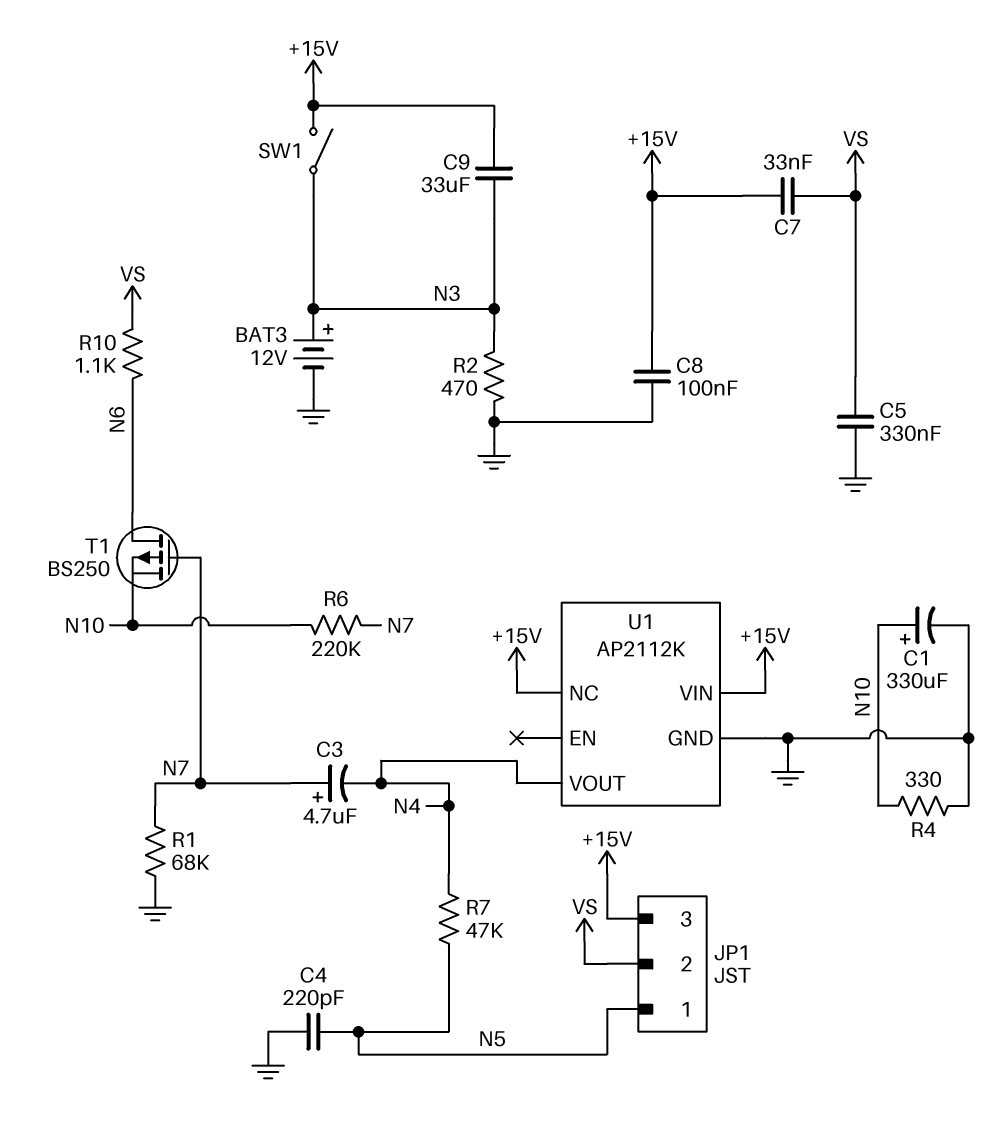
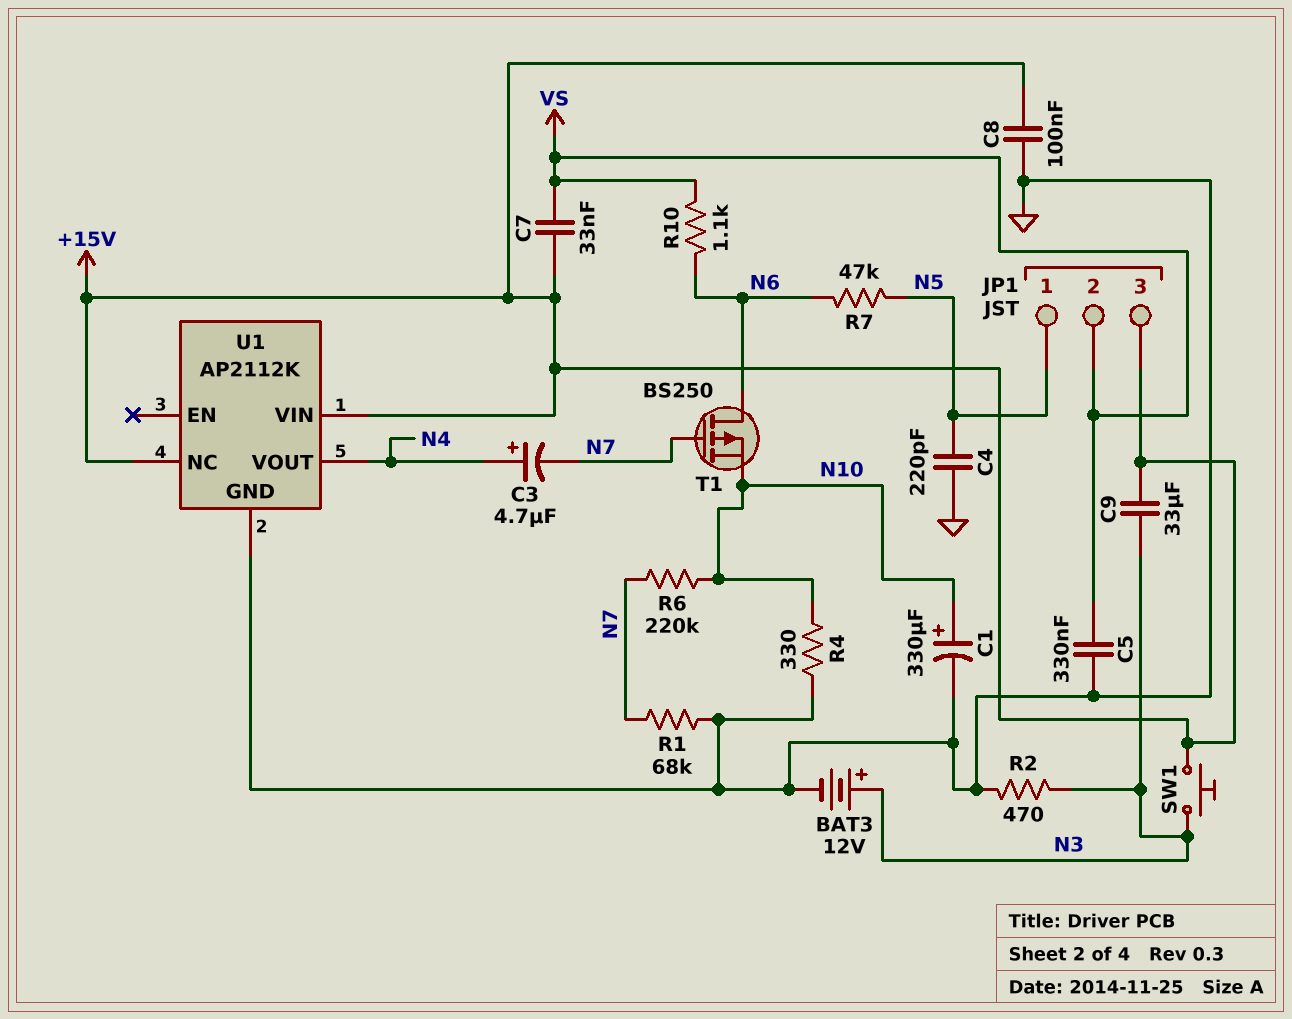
C3: 4.7uF (plus N7, minus N4) -> 4.7uF (plus N4, minus N7)
R7: 47k (N4, N5) -> 47k (N5, N6)
SW1: switch (+15V, N3) -> button (+15V, N3)

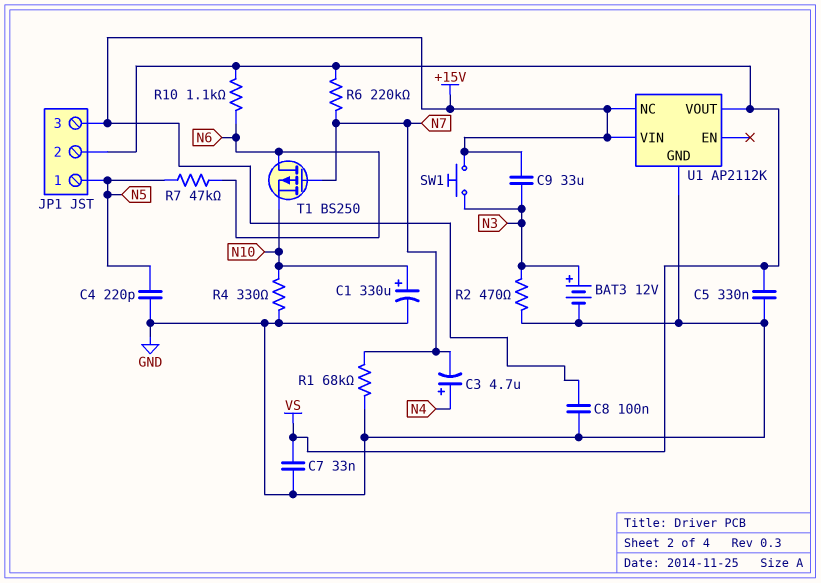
C7: 33nF (+15V, VS) -> 33nF (GND, VS)
R6: 220k (N7, N10) -> 220k (N7, VS)
U1 pin VOUT: N4 -> VS

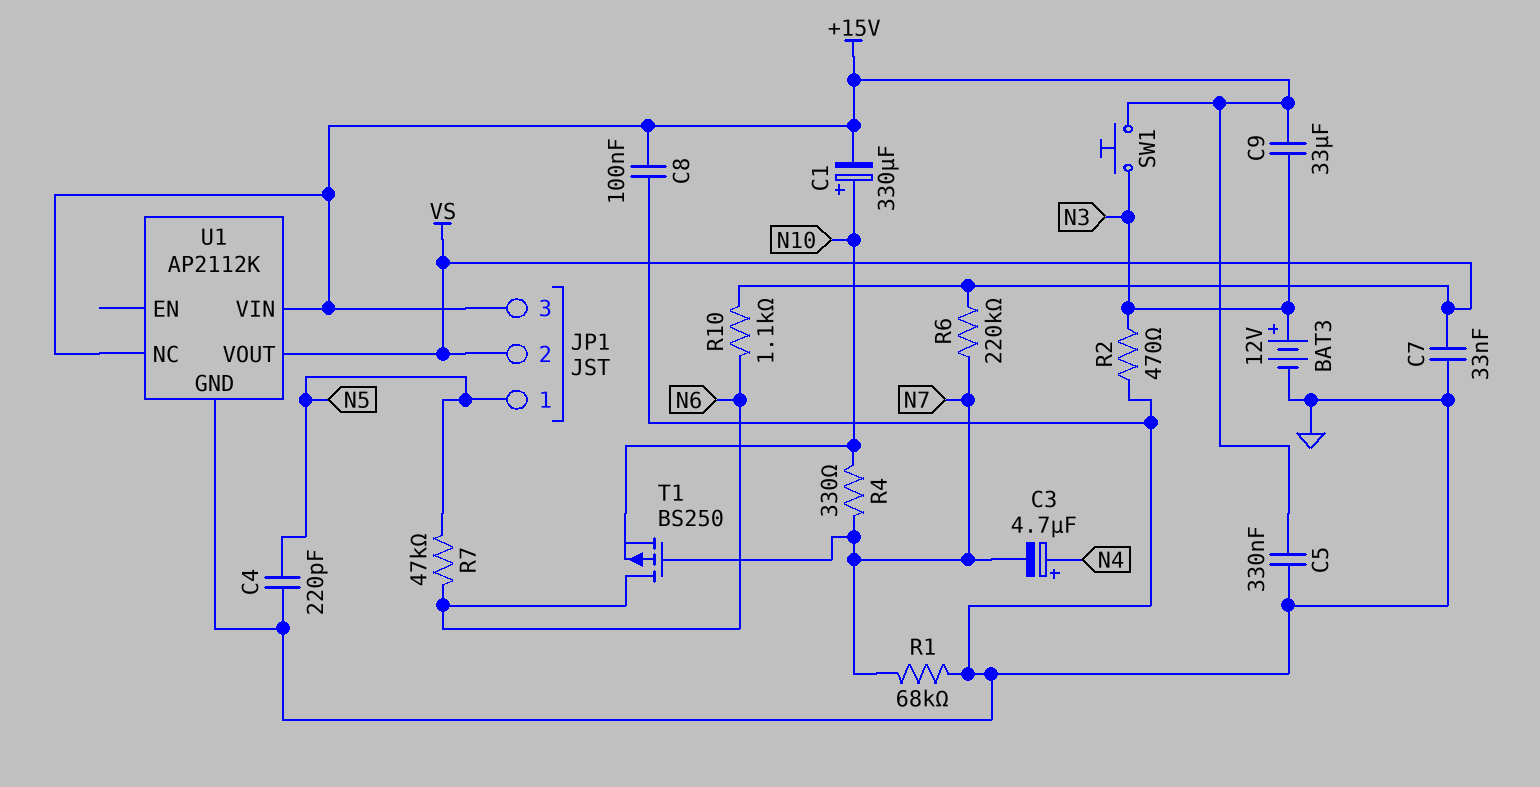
C1: 330uF (plus N10, minus GND) -> 330uF (plus N10, minus +15V)
C5: 330nF (GND, VS) -> 330nF (+15V, GND)
R4: 330 (GND, N10) -> 330 (N7, N10)

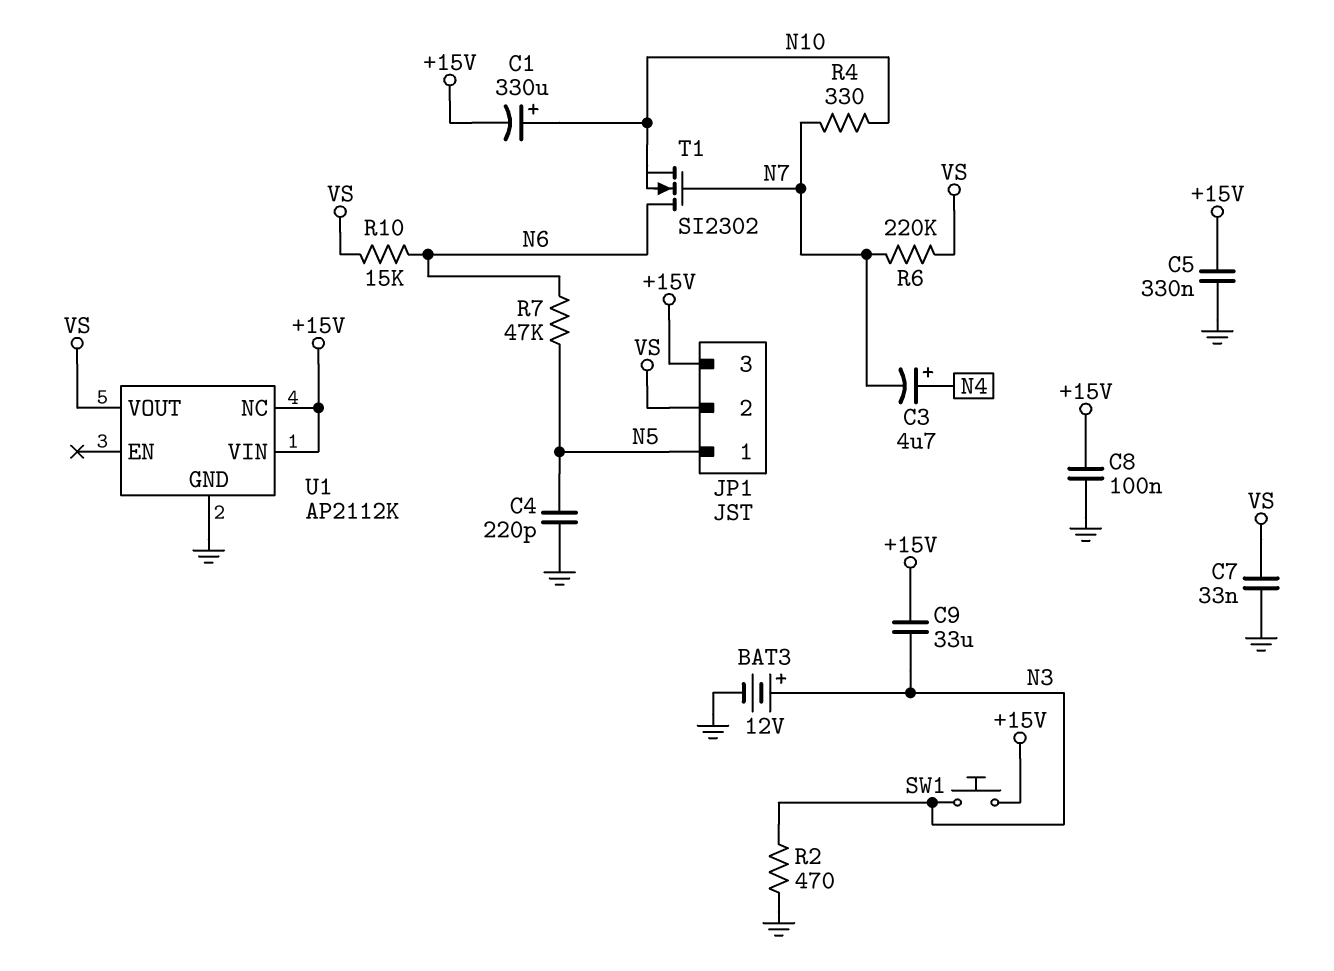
R1: 68k (GND, N7) -> none
R10: 1.1k (N6, VS) -> 15k (N6, VS)
T1: PMOS BS250 (G N7, D N6, S N10) -> NMOS SI2302 (G N7, D N6, S N10)

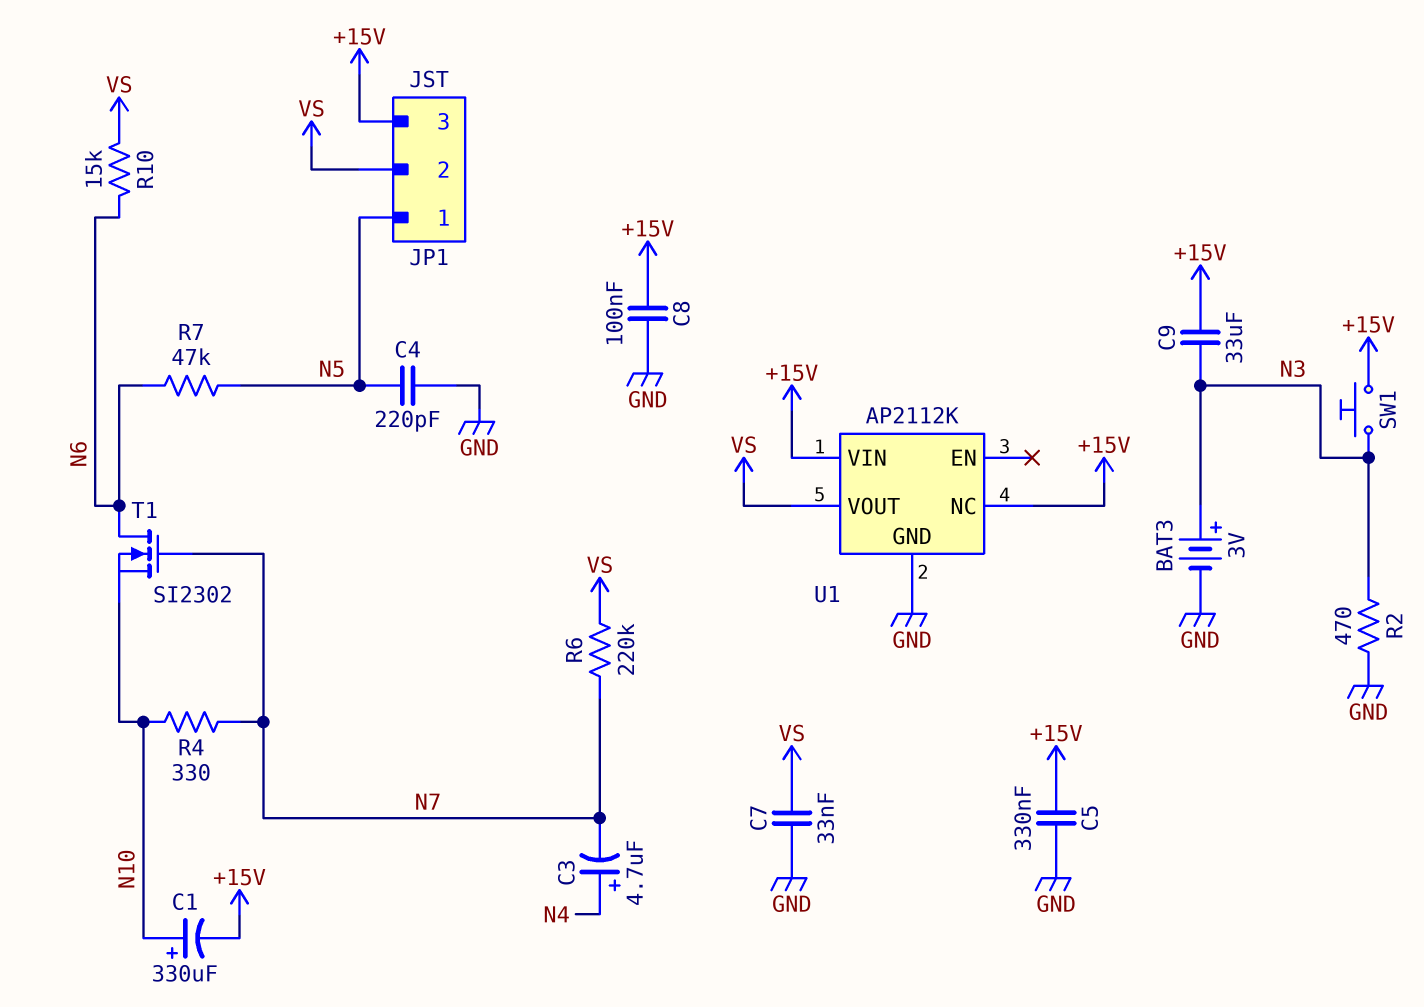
BAT3: 12V (plus N3, minus GND) -> 3V (plus N3, minus GND)

